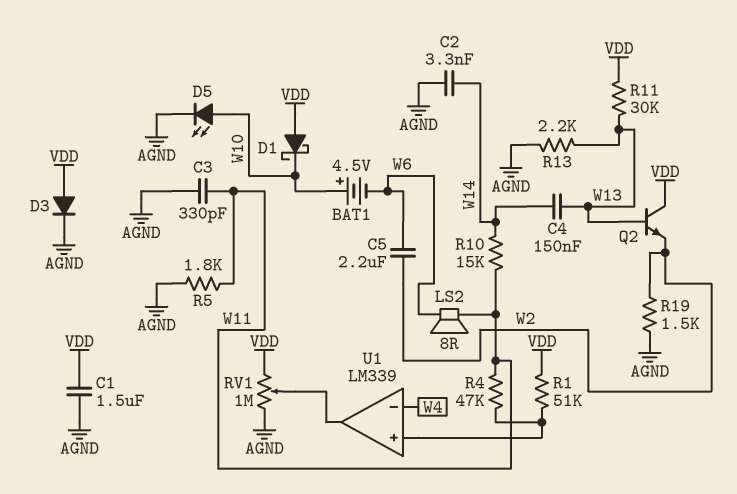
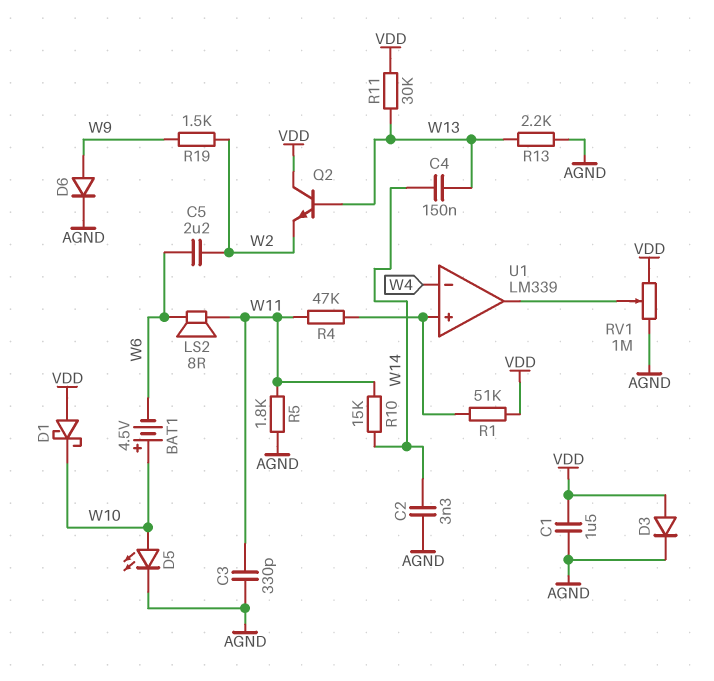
D6: none -> diode (A W9, K AGND)
R19: 1.5k (AGND, W2) -> 1.5k (W2, W9)

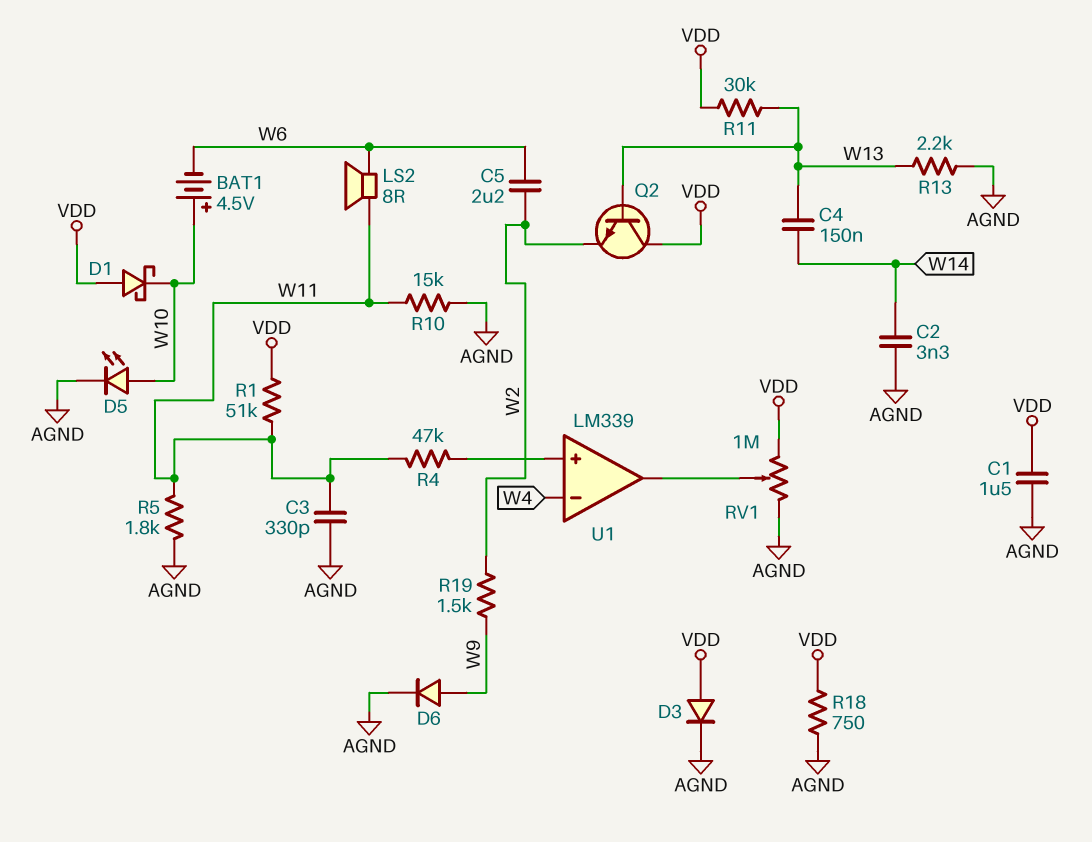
R1: 51k (U1/in+, VDD) -> 51k (VDD, W11)
R10: 15k (W11, W14) -> 15k (AGND, W11)
R18: none -> 750 (AGND, VDD)

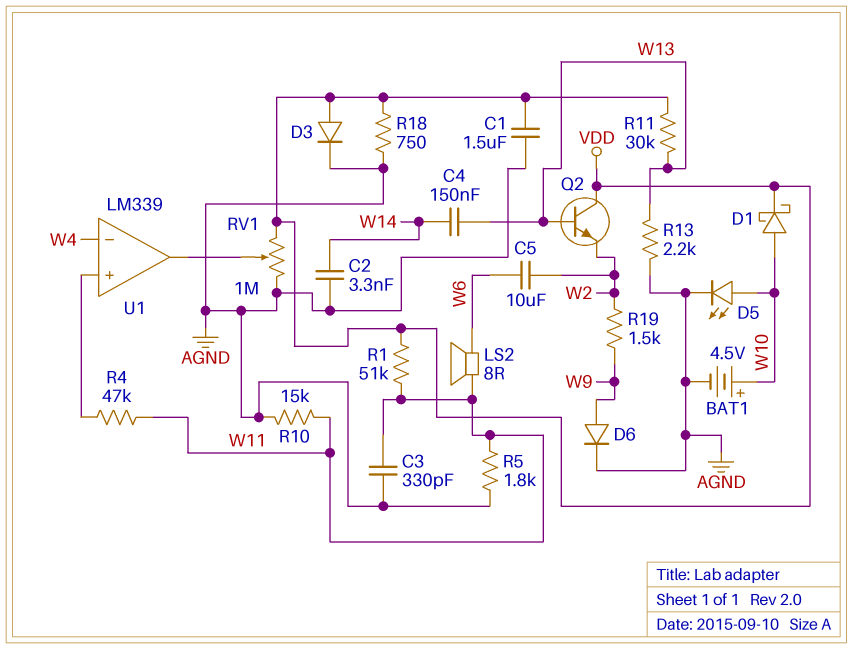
BAT1: 4.5V (plus W10, minus W6) -> 4.5V (plus W10, minus AGND)
C5: 2.2uF (W2, W6) -> 10uF (W2, W6)
D1: schottky (A VDD, K W10) -> schottky (A W10, K VDD)

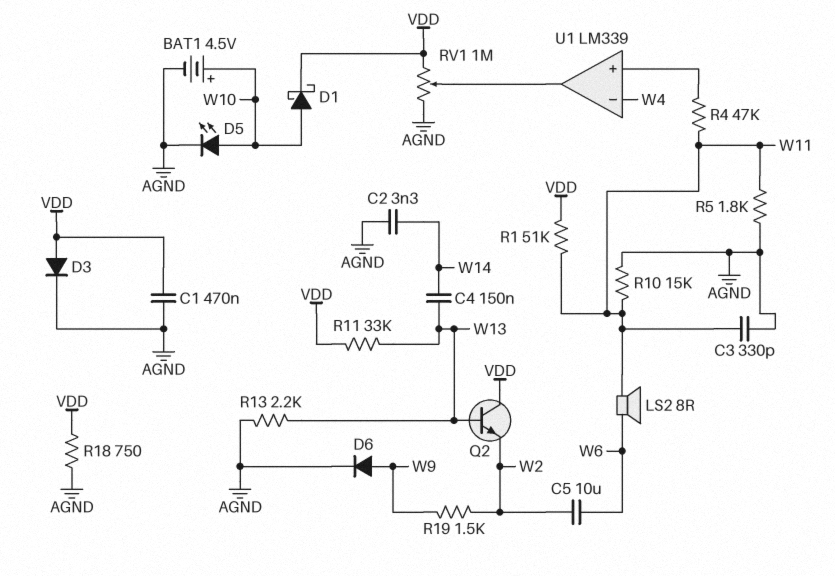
C1: 1.5uF (AGND, VDD) -> 470nF (AGND, VDD)
R11: 30k (VDD, W13) -> 33k (VDD, W13)

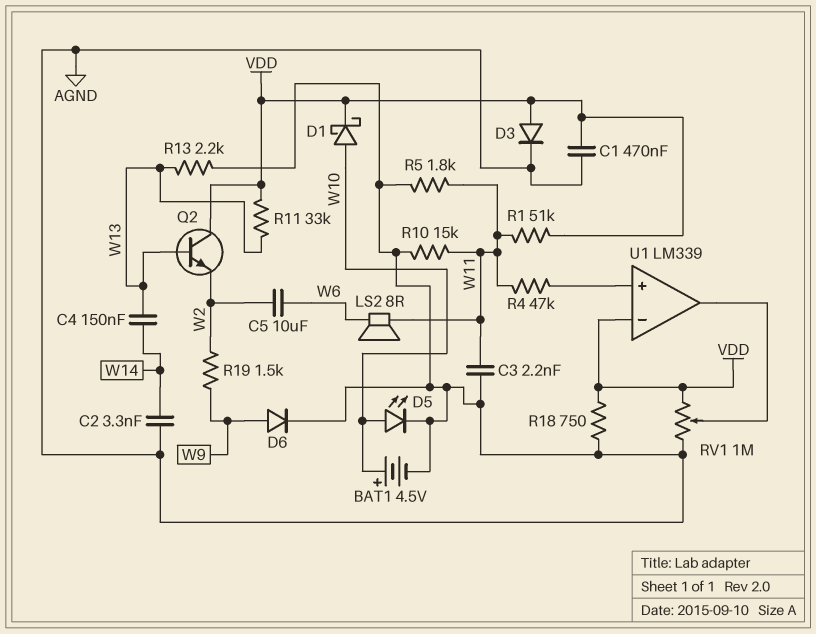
C3: 330pF (AGND, W11) -> 2.2nF (AGND, W11)
U1 pin in-: W4 -> VDD

